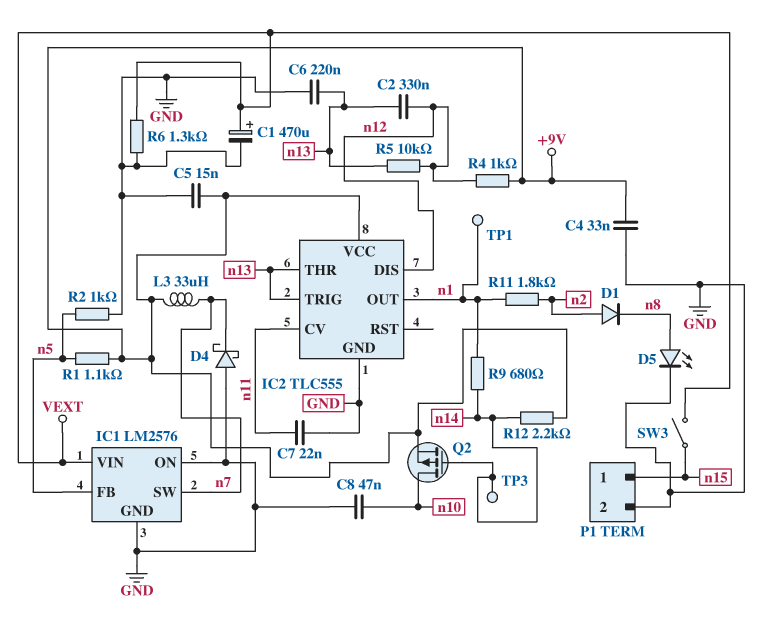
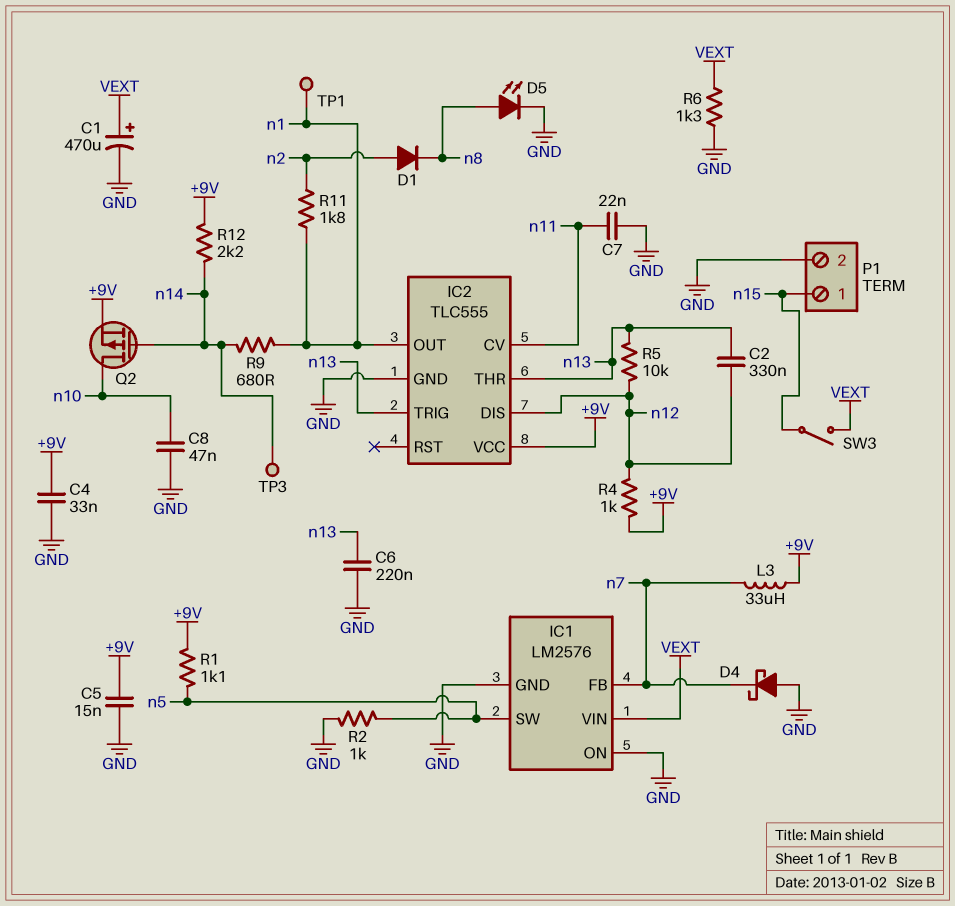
IC1 pin FB: n5 -> n7
IC1 pin SW: n7 -> n5

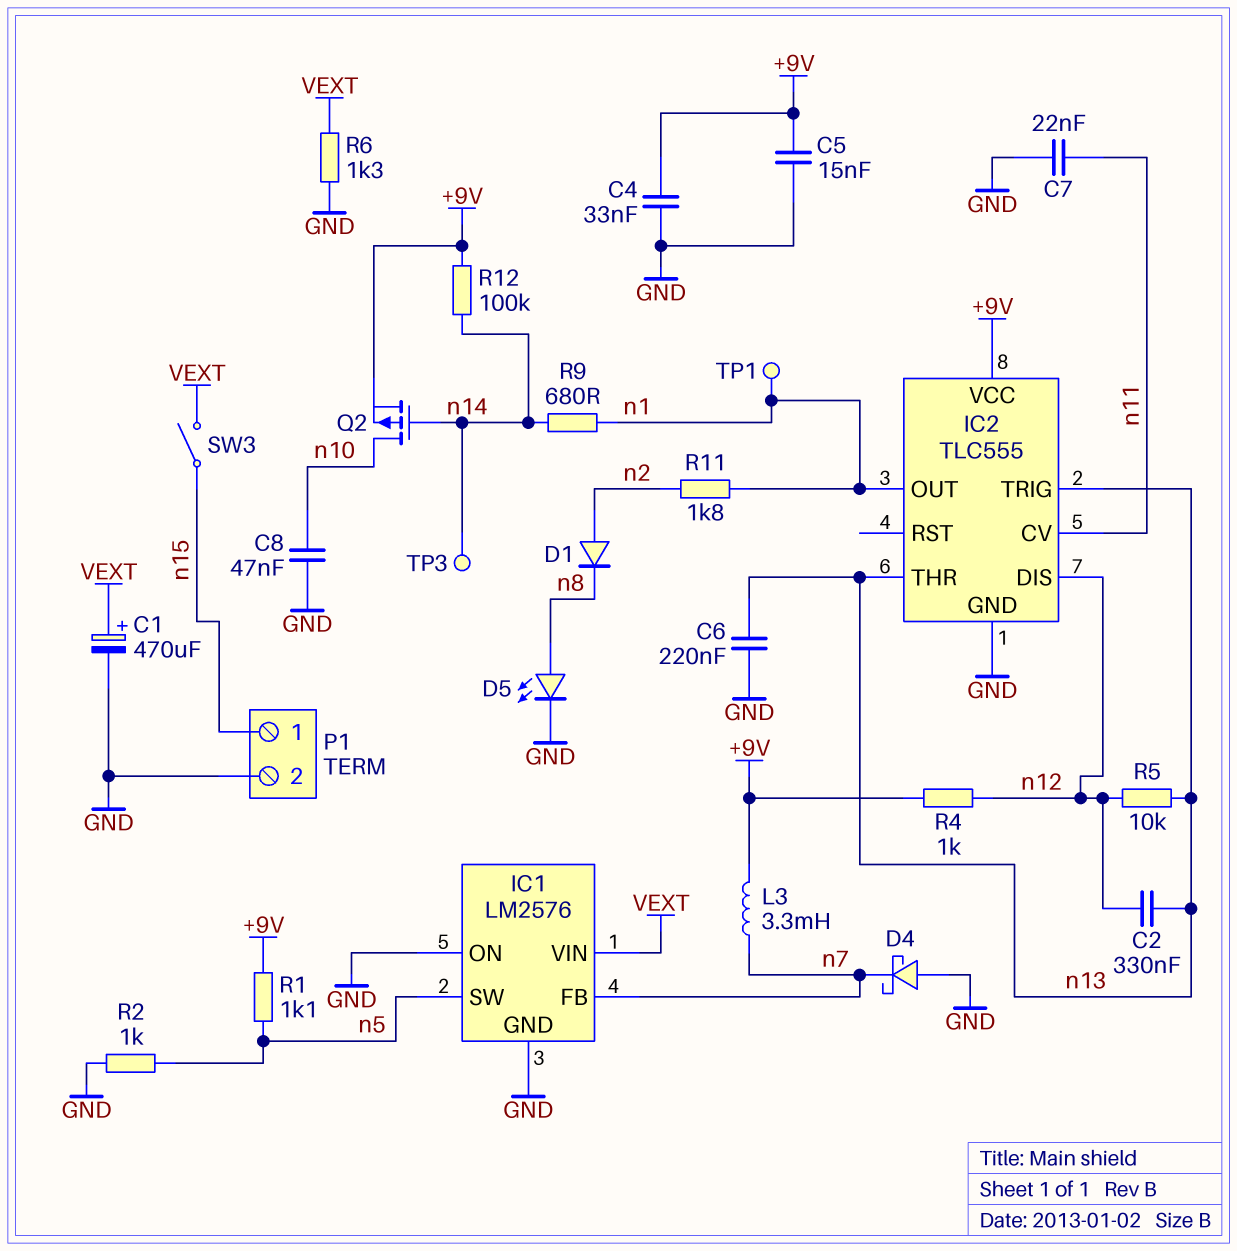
L3: 33uH (+9V, n7) -> 3.3mH (+9V, n7)
R12: 2.2k (+9V, n14) -> 100k (+9V, n14)

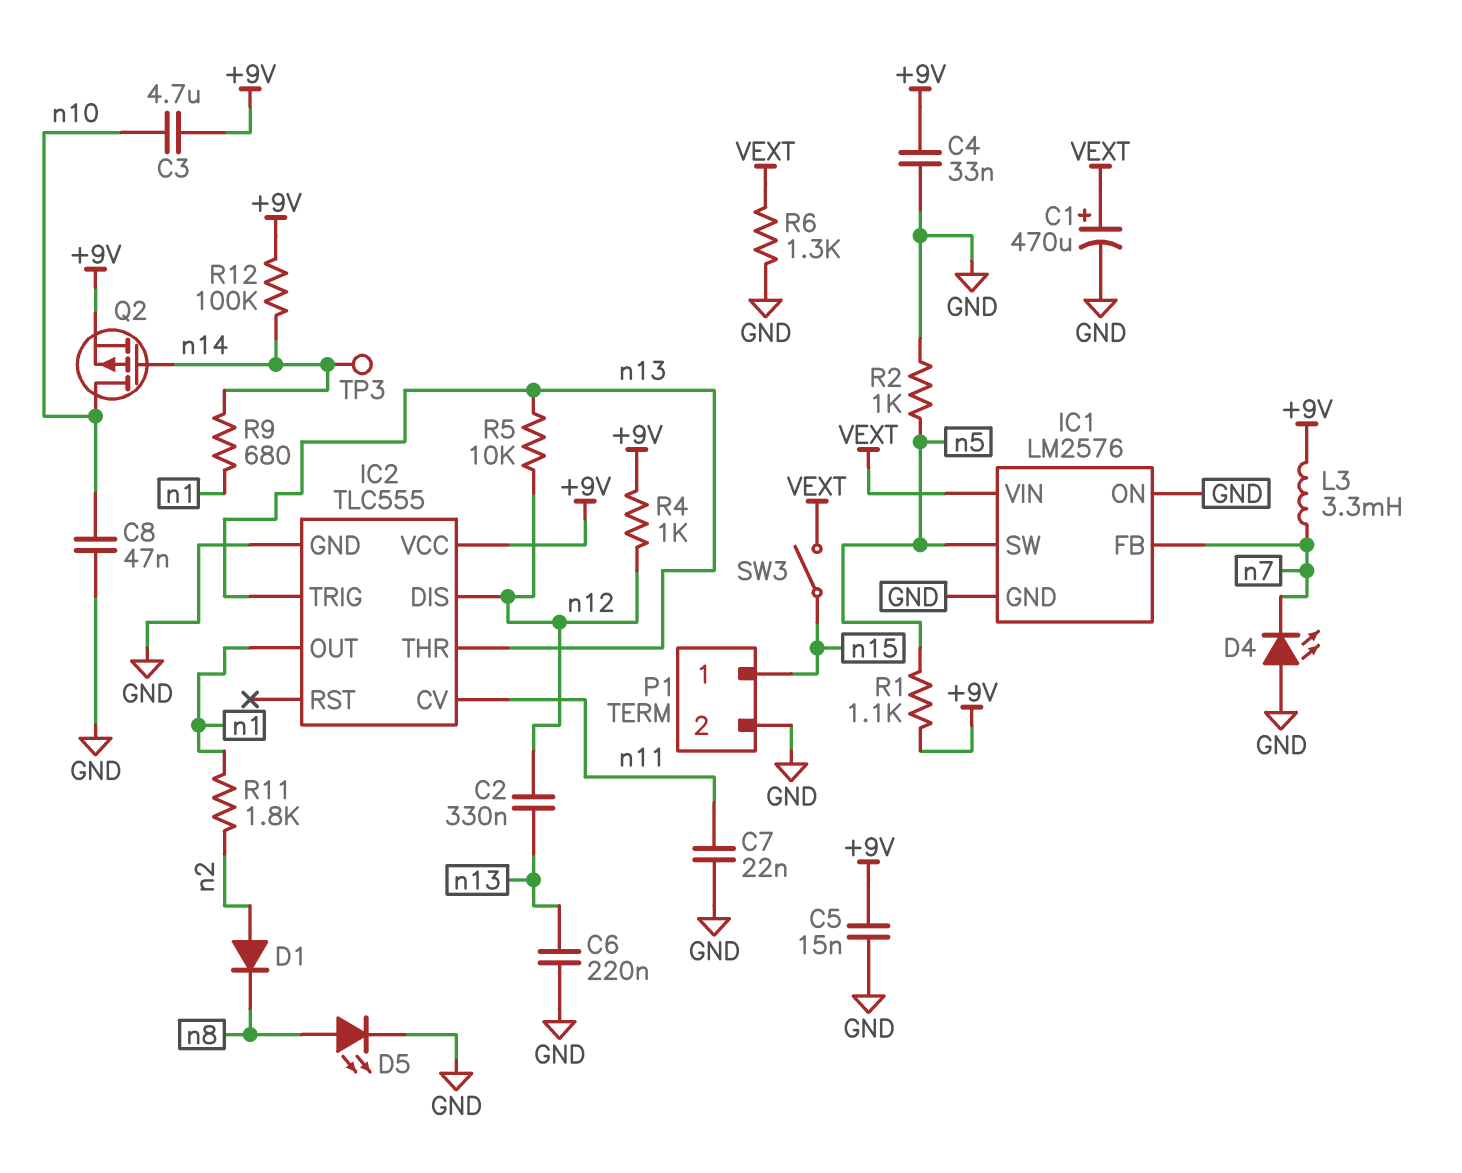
C3: none -> 4.7uF (+9V, n10)
D4: schottky (A GND, K n7) -> LED (A GND, K n7)
TP1: test point (n1) -> none

